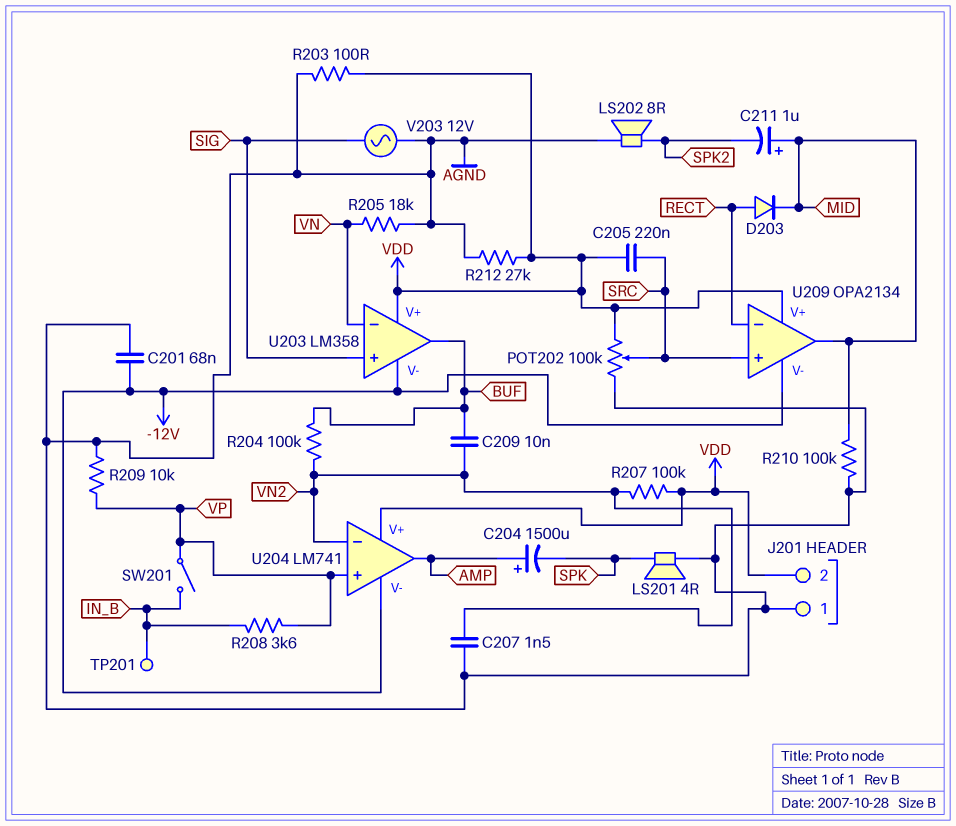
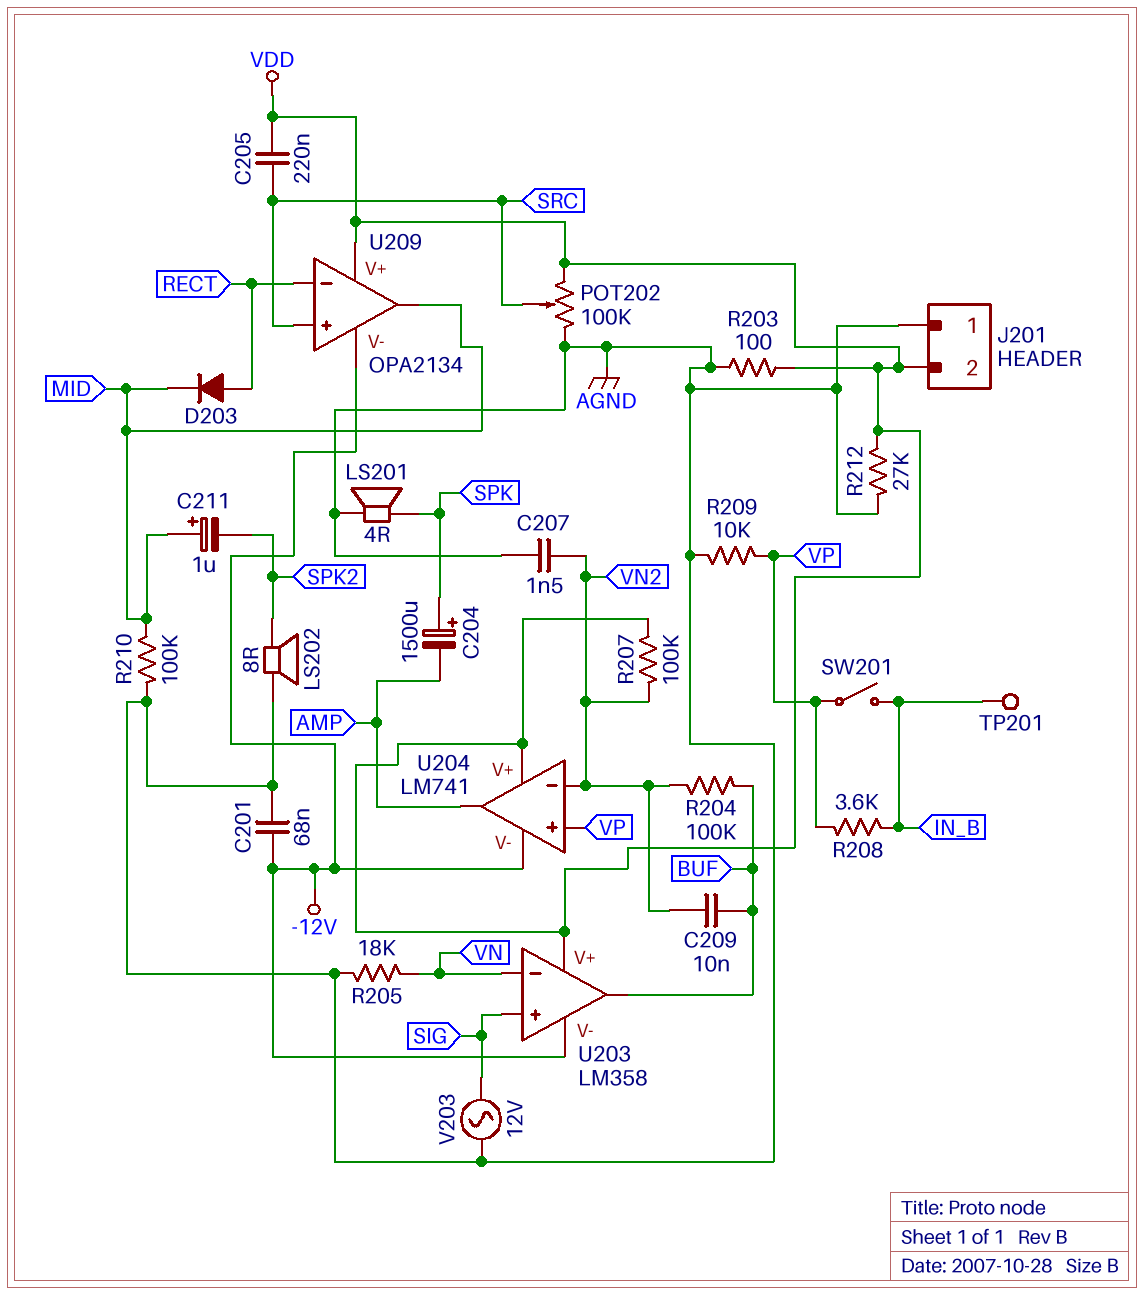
C204: 1500uF (plus AMP, minus SPK) -> 1500uF (plus SPK, minus AMP)

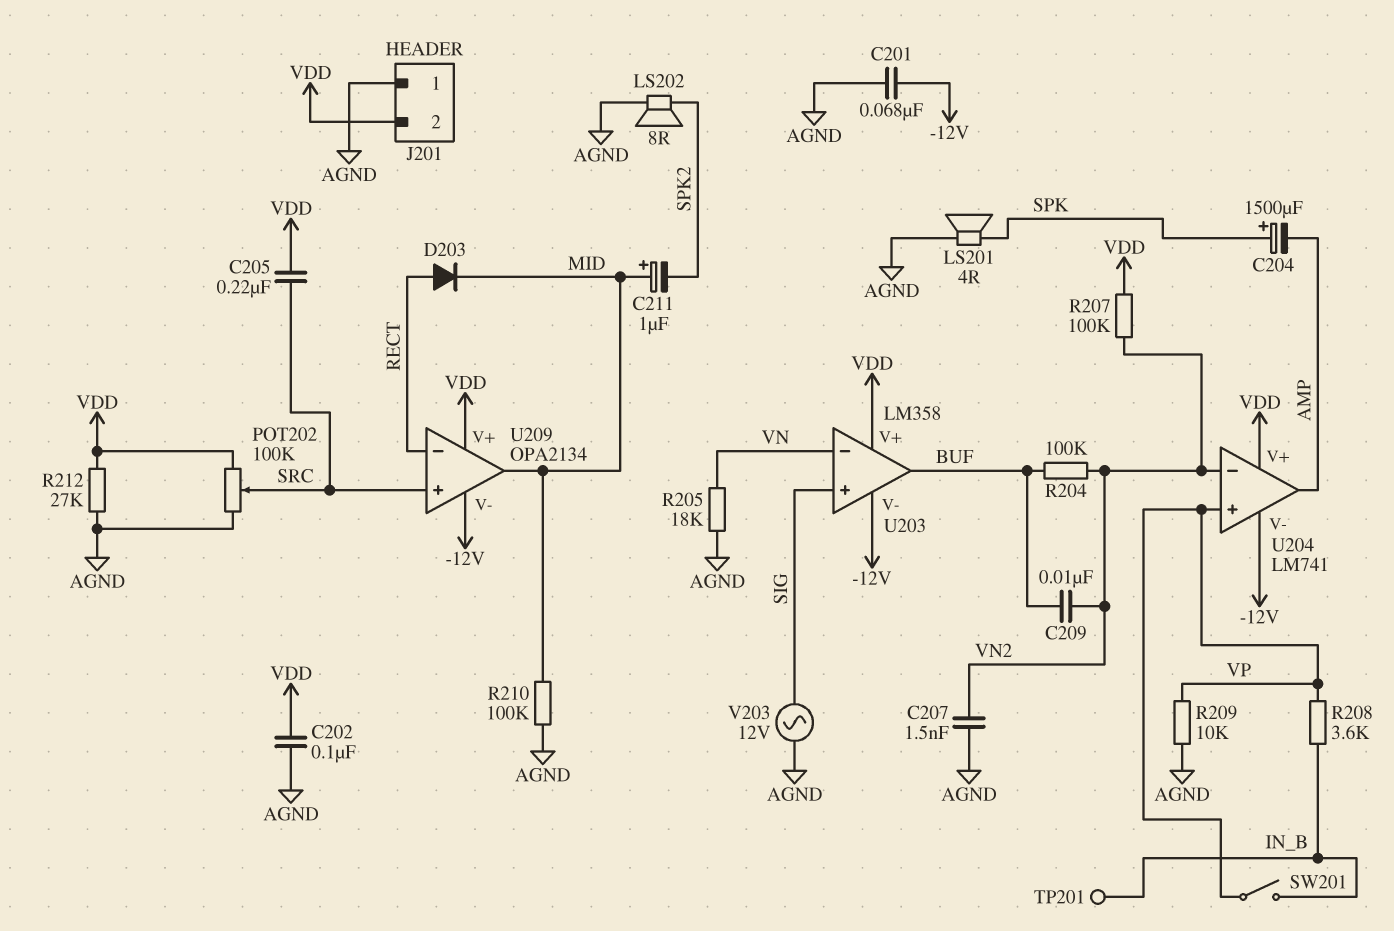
C202: none -> 100nF (AGND, VDD)
R203: 100 (AGND, VDD) -> none

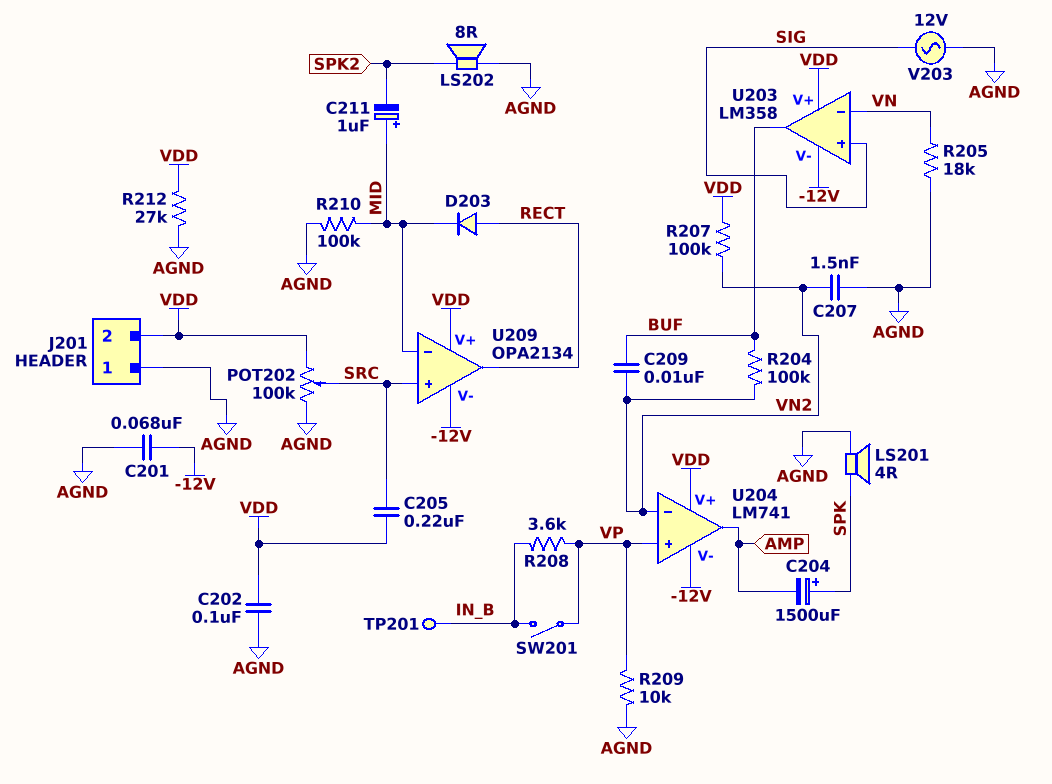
U209 pin in-: RECT -> MID
U209 pin out: MID -> RECT

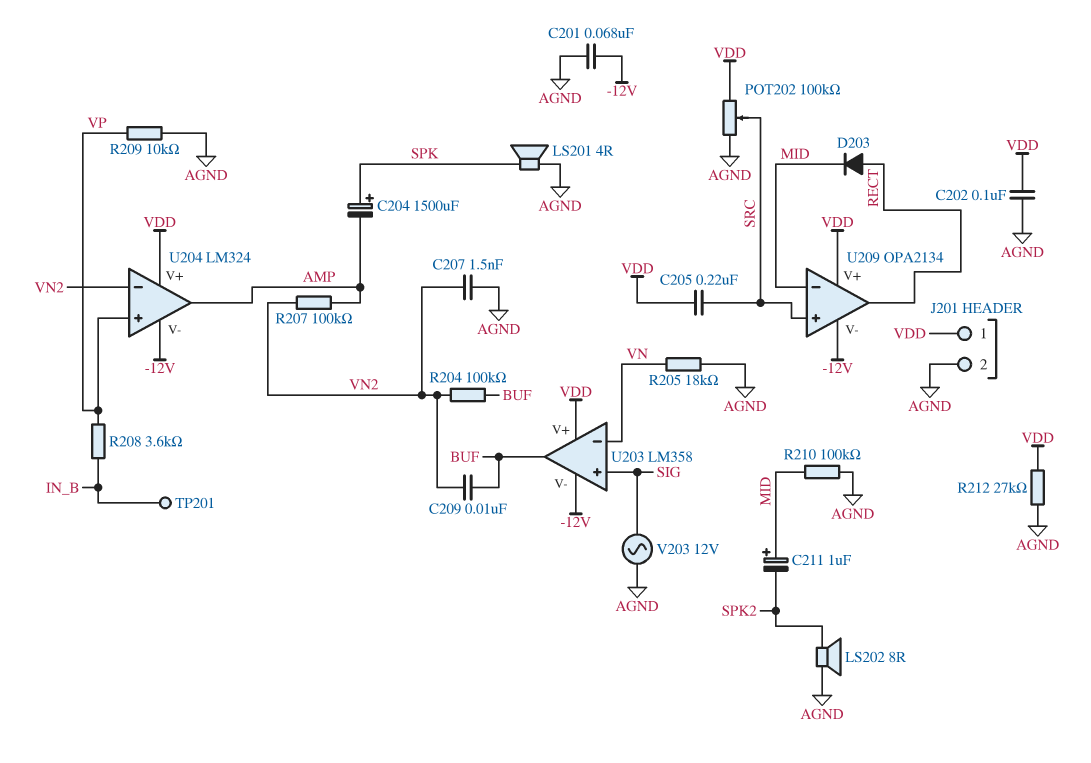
J201 pin 1: AGND -> VDD
J201 pin 2: VDD -> AGND
R207: 100k (VDD, VN2) -> 100k (AMP, VN2)
SW201: switch (IN_B, VP) -> none
U204: LM741 -> LM324

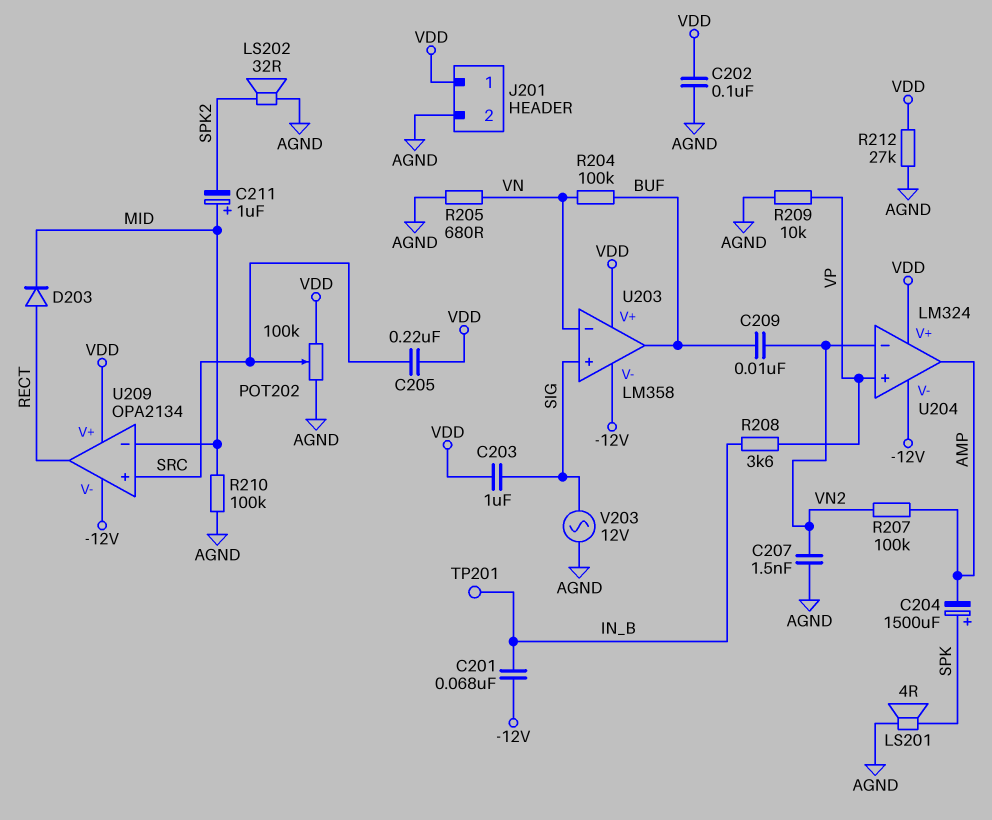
C201: 68nF (-12V, AGND) -> 68nF (-12V, IN_B)
C203: none -> 1uF (SIG, VDD)
LS202: speaker 8R (AGND, SPK2) -> speaker 32R (AGND, SPK2)
R204: 100k (BUF, VN2) -> 100k (BUF, VN)
R205: 18k (AGND, VN) -> 680 (AGND, VN)

